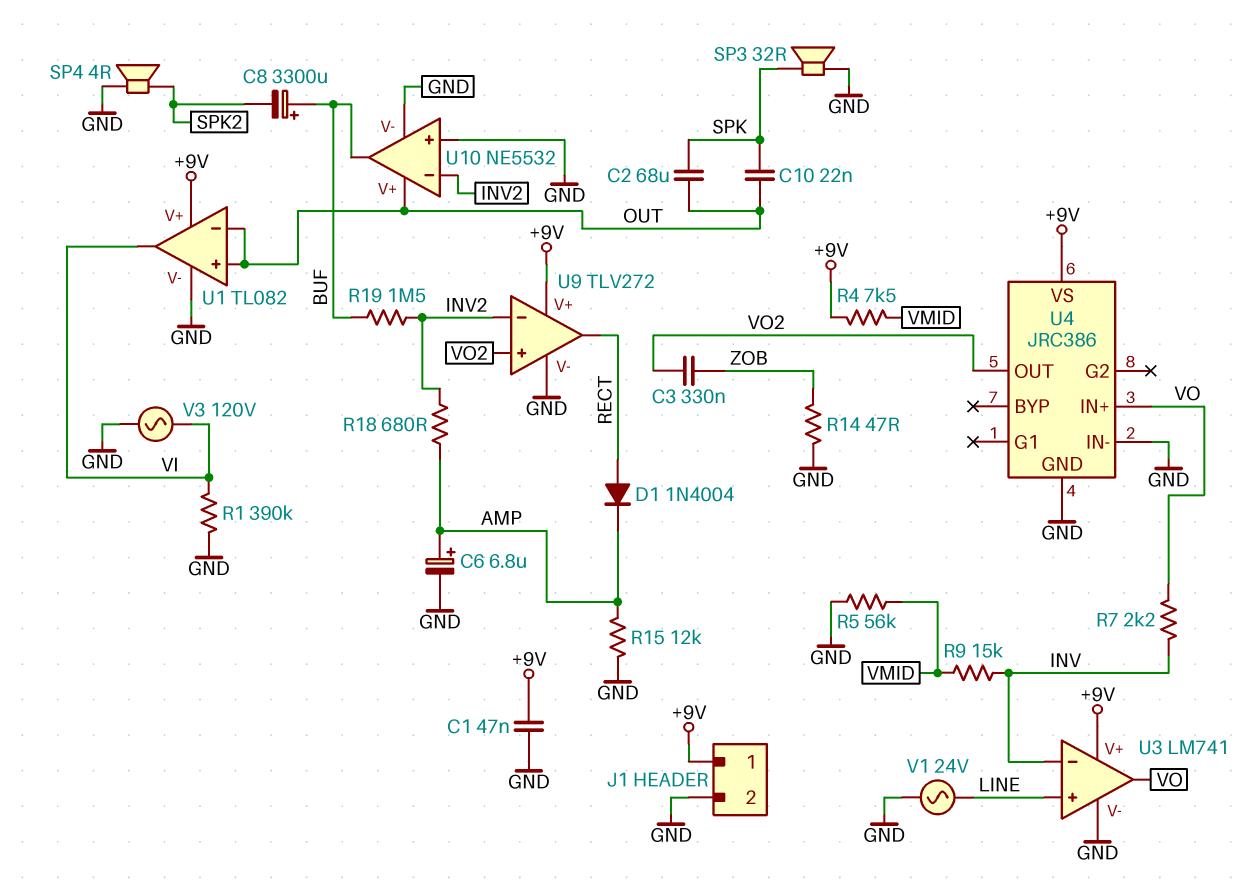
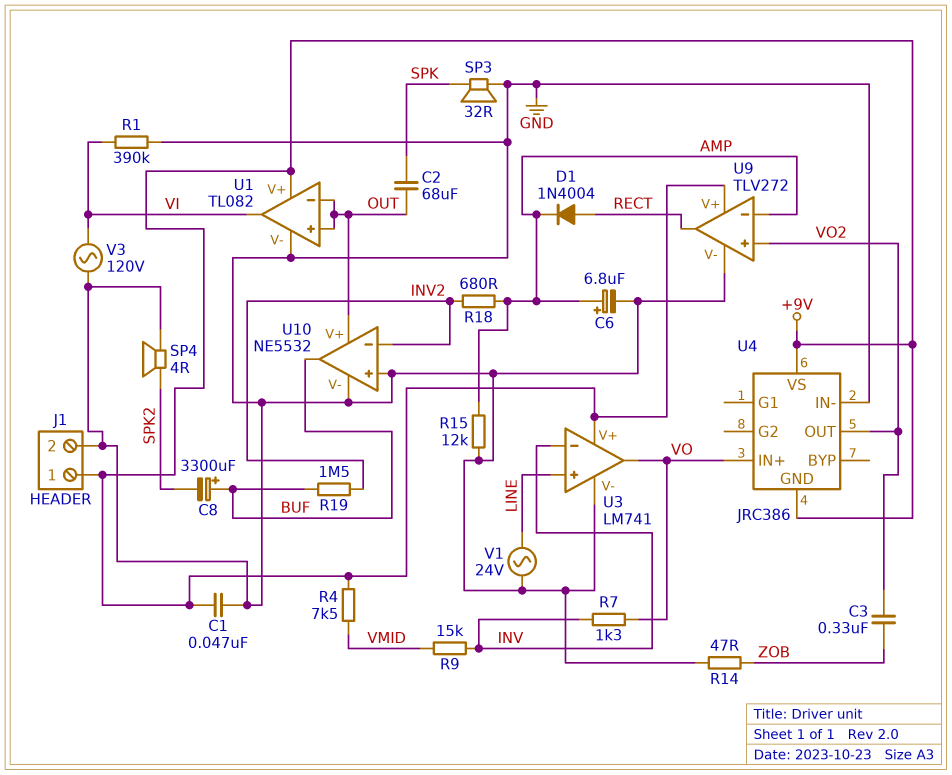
C10: 22nF (OUT, SPK) -> none
R5: 56k (GND, VMID) -> none
R7: 2.2k (INV, VO) -> 1.3k (INV, VO)
U4 pin GND: GND -> +9V
U9 pin in-: INV2 -> AMP

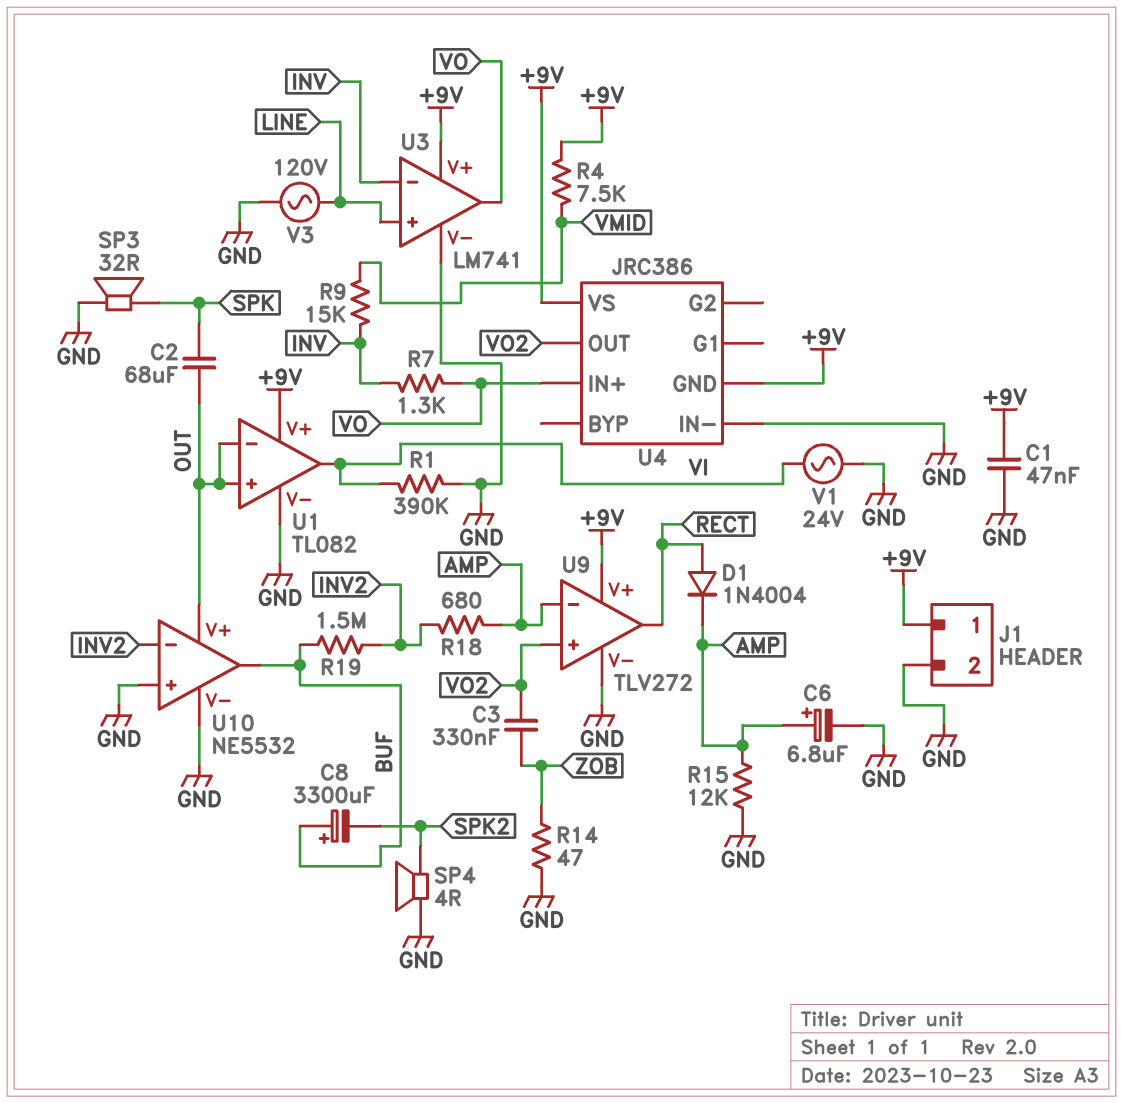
V1: AC 24V (GND, LINE) -> AC 24V (GND, VI)
V3: AC 120V (GND, VI) -> AC 120V (GND, LINE)

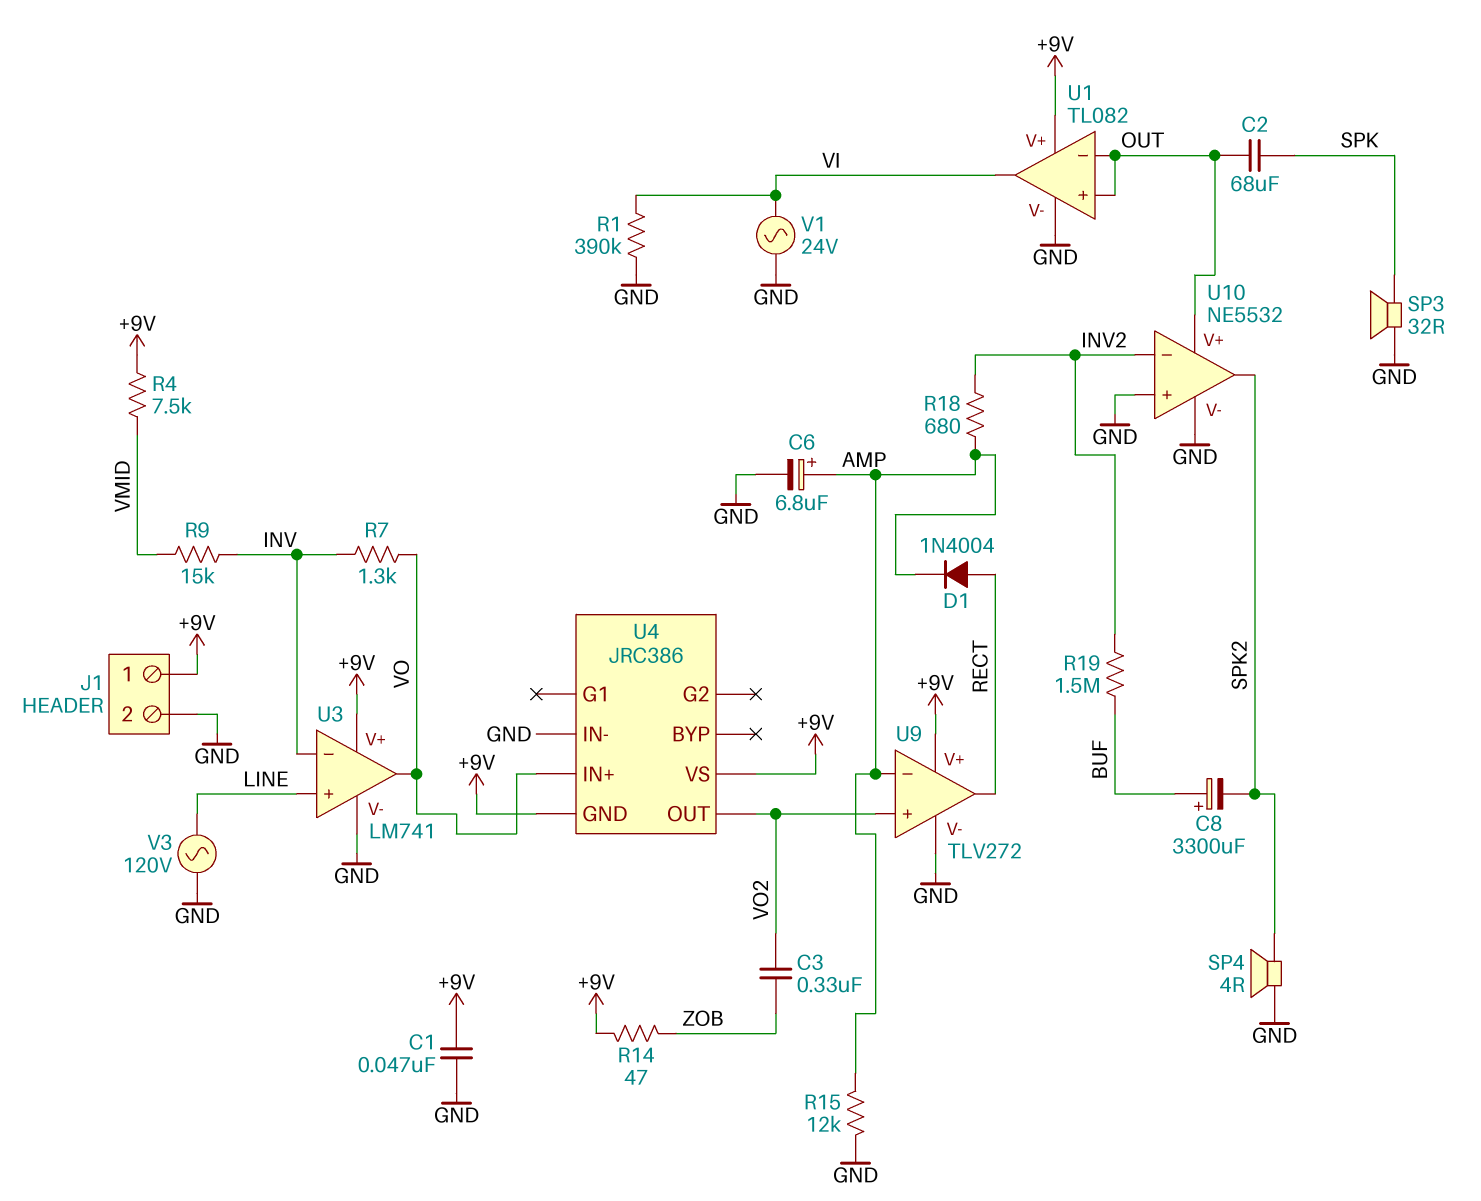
R14: 47 (GND, ZOB) -> 47 (+9V, ZOB)
U10 pin out: BUF -> SPK2

